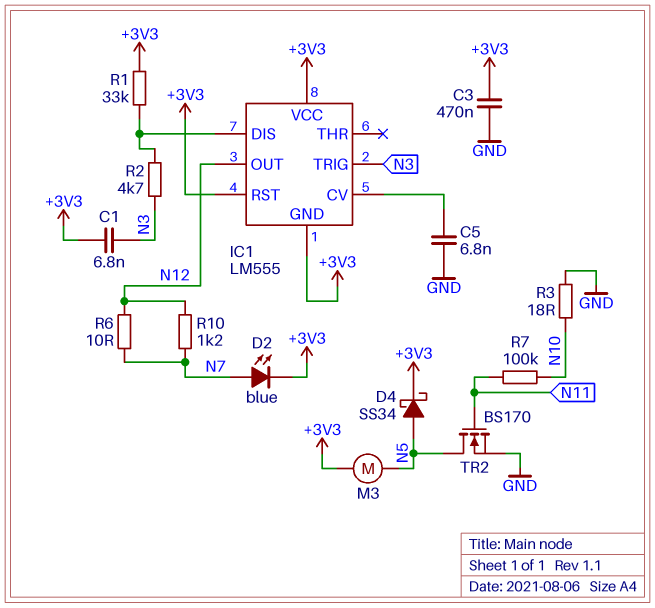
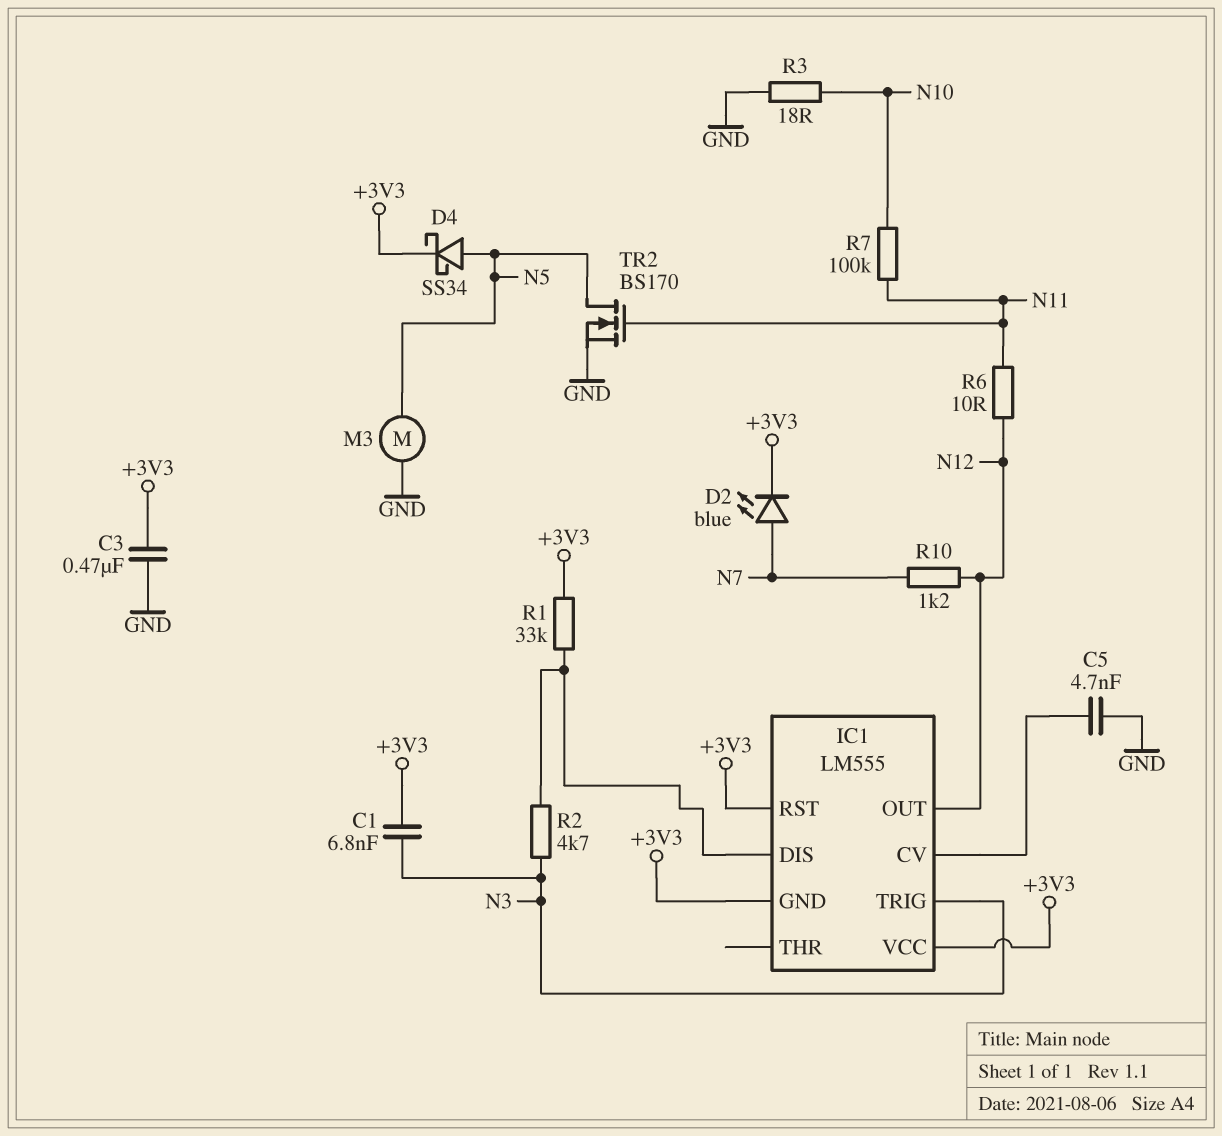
C5: 6.8nF (GND, IC1/CV) -> 4.7nF (GND, IC1/CV)
M3: motor (+3V3, N5) -> motor (GND, N5)
R6: 10 (N7, N12) -> 10 (N11, N12)

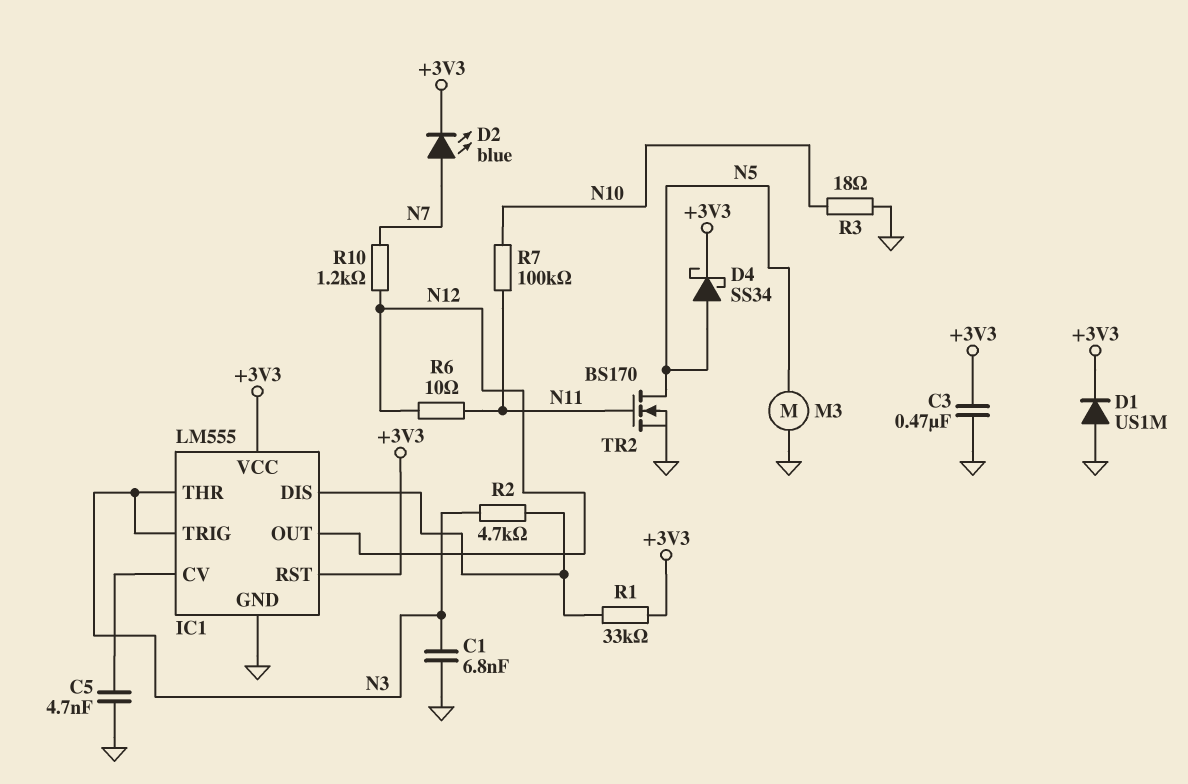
C1: 6.8nF (+3V3, N3) -> 6.8nF (GND, N3)
D1: none -> diode US1M (A GND, K +3V3)
IC1 pin GND: +3V3 -> GND
IC1 pin THR: none -> N3

